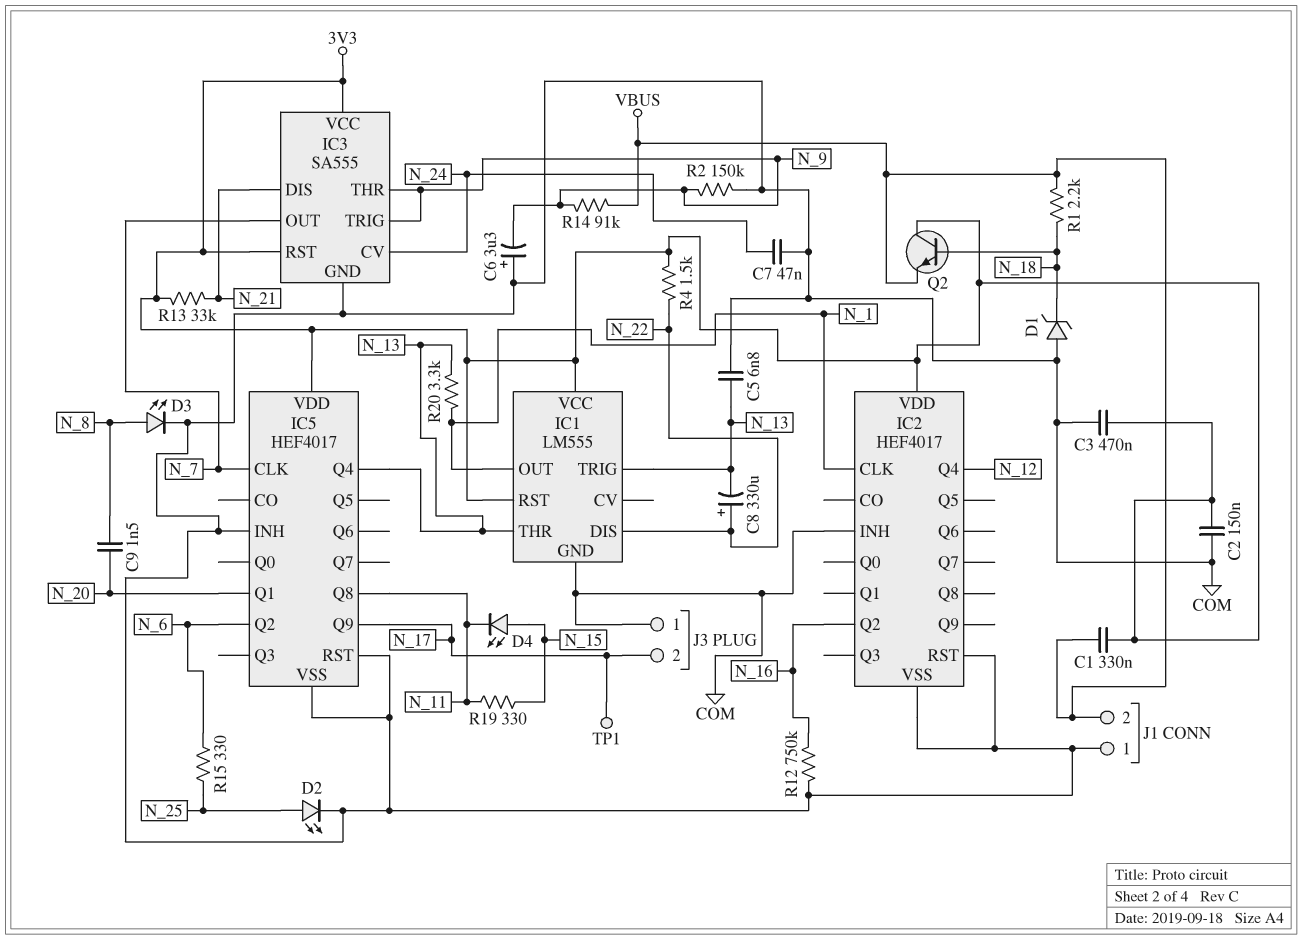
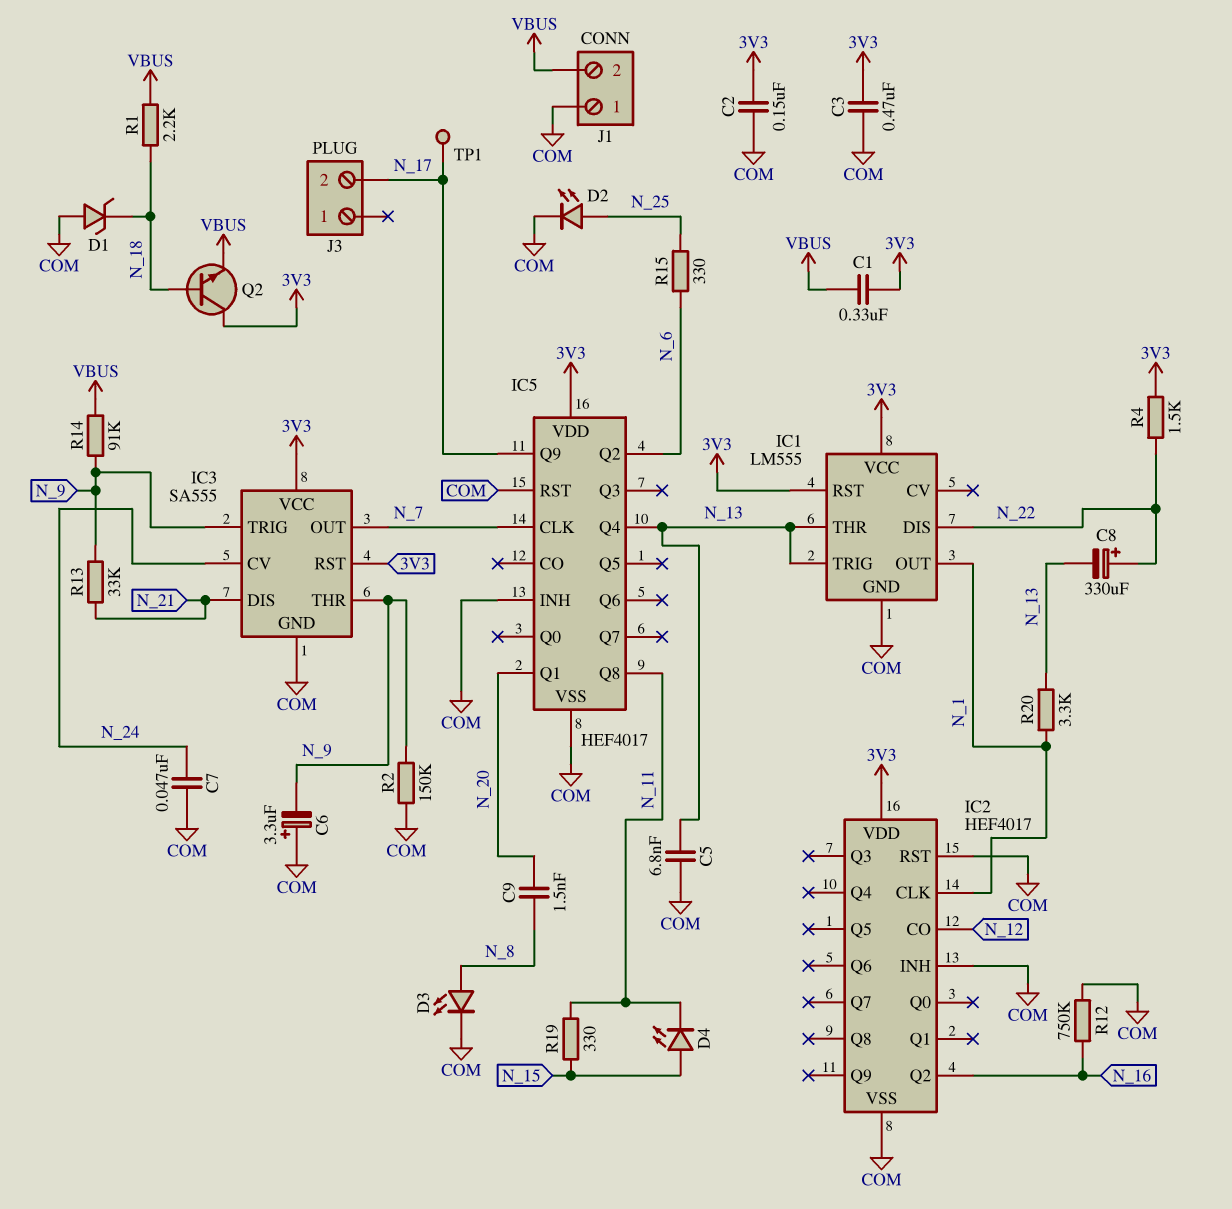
IC2 pin CO: none -> N_12
IC2 pin Q4: N_12 -> none
J3 pin 1: COM -> none
R13: 33k (3V3, N_21) -> 33k (N_9, N_21)

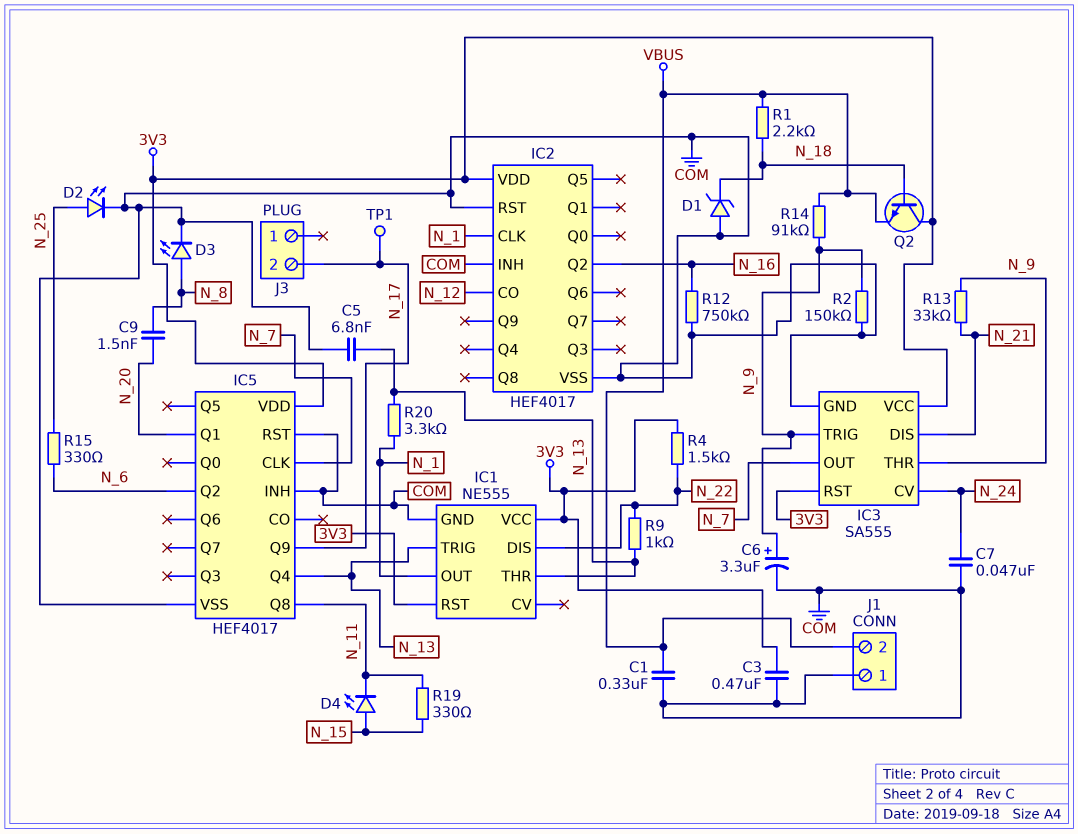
C1: 330nF (3V3, VBUS) -> 330nF (COM, VBUS)
C2: 150nF (3V3, COM) -> none
C6: 3.3uF (plus COM, minus N_9) -> 3.3uF (plus N_9, minus COM)
C8: 330uF (plus N_22, minus N_13) -> none
IC1: LM555 -> NE555
R9: none -> 1k (N_13, N_22)

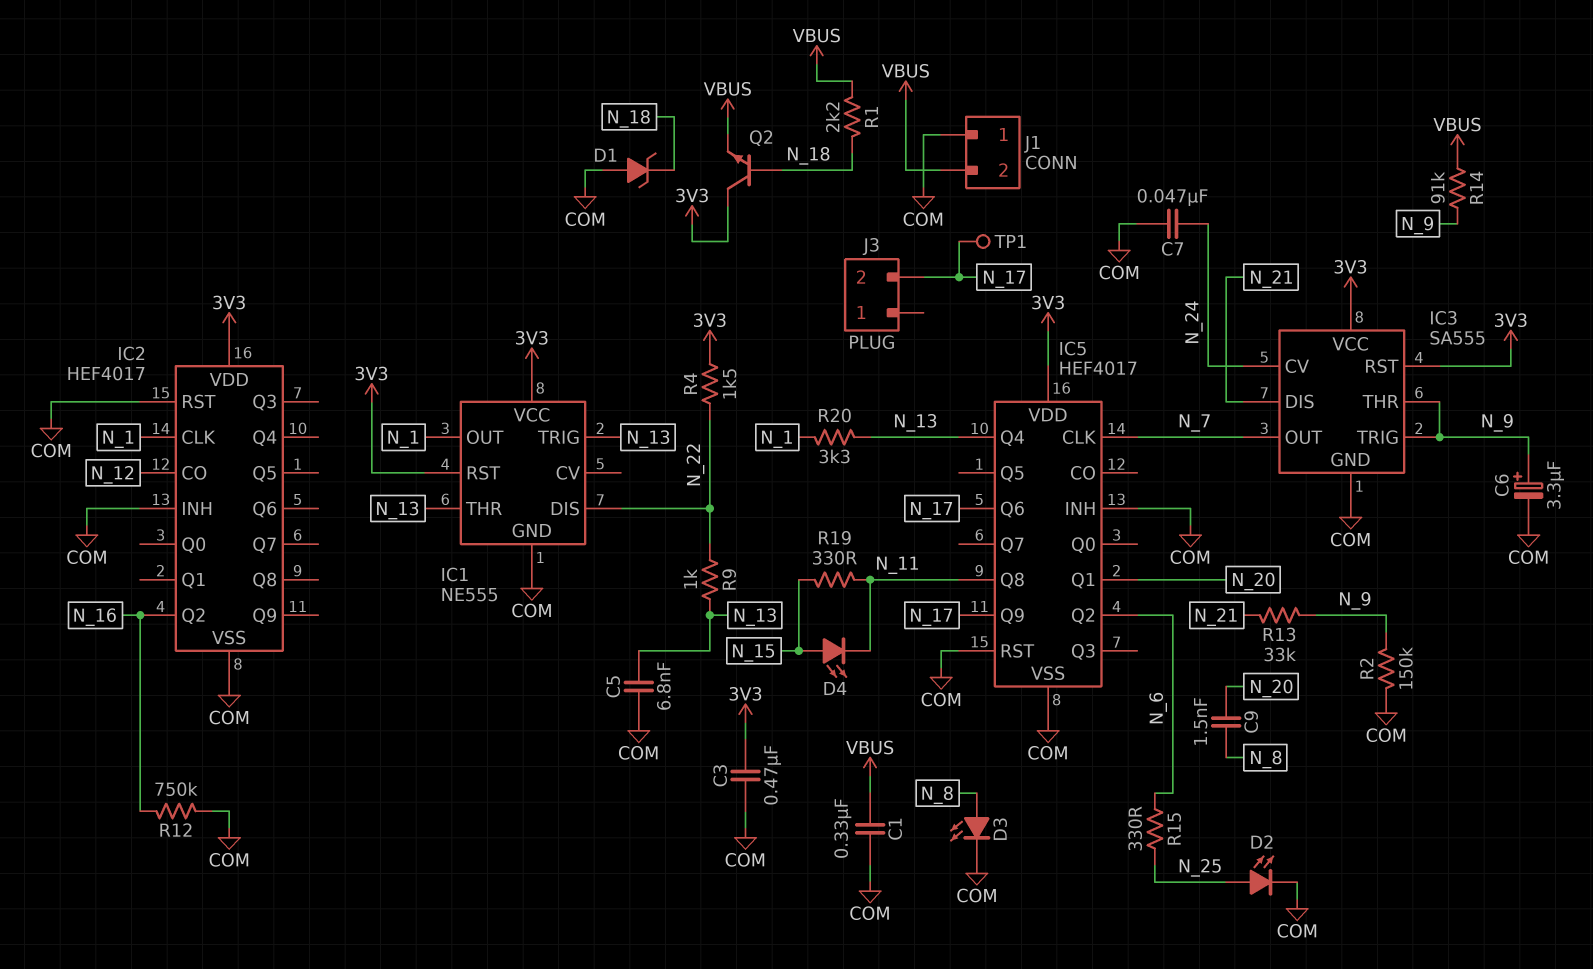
IC5 pin Q6: none -> N_17

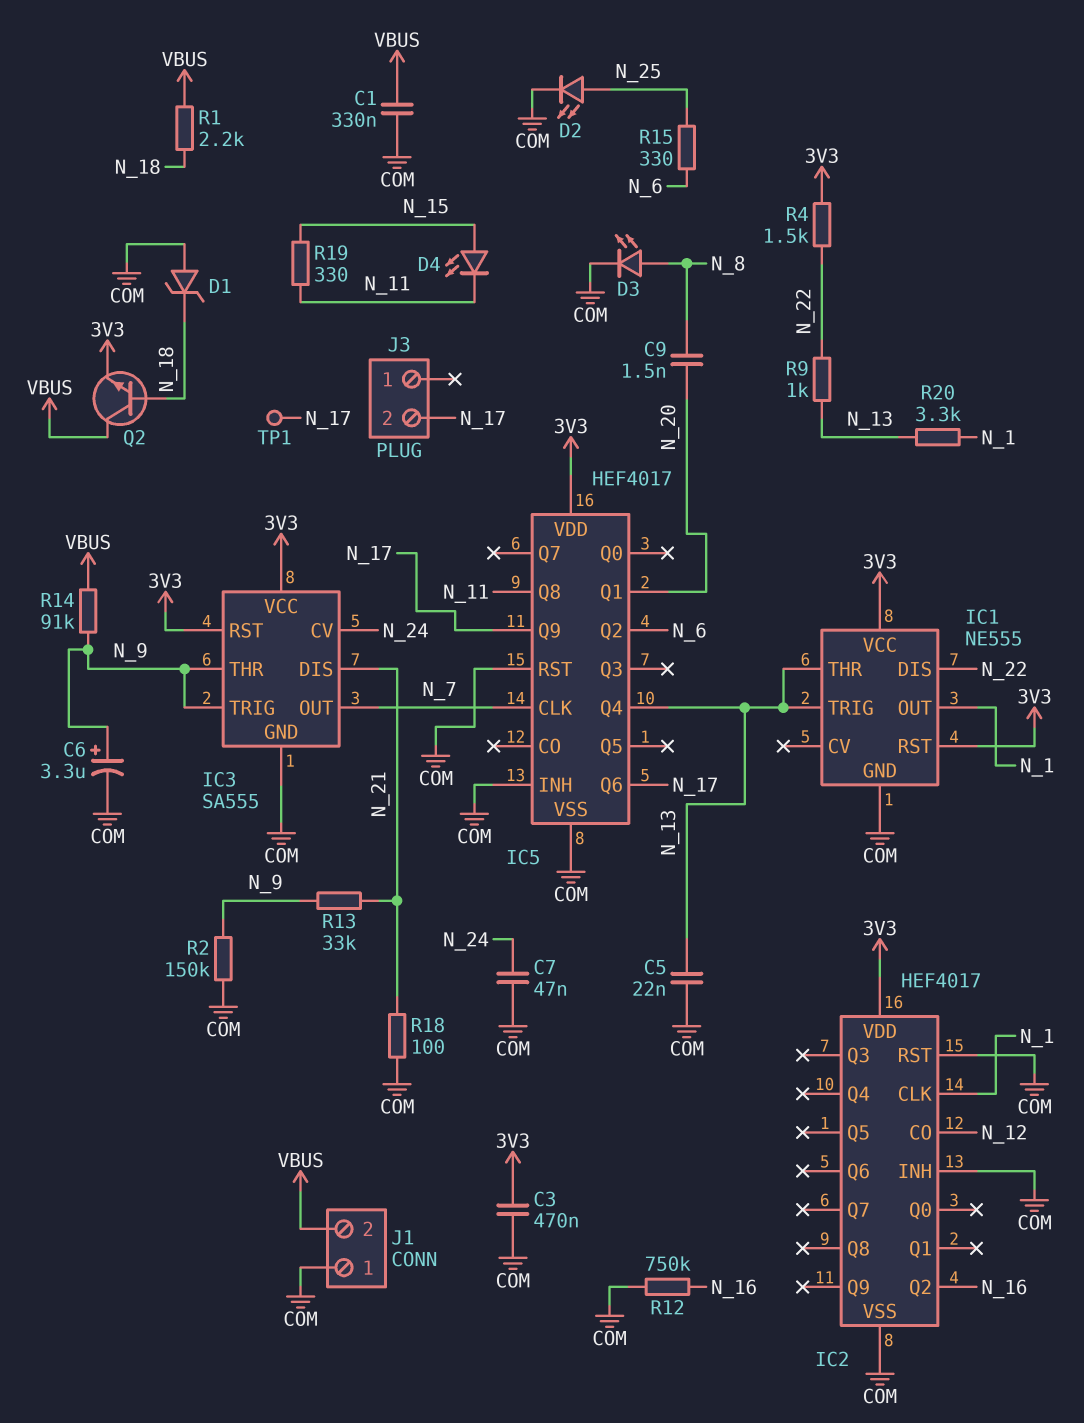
C5: 6.8nF (COM, N_13) -> 22nF (COM, N_13)
Q2: NPN (B N_18, C 3V3, E VBUS) -> NPN (B N_18, C VBUS, E 3V3)
R18: none -> 100 (COM, N_21)

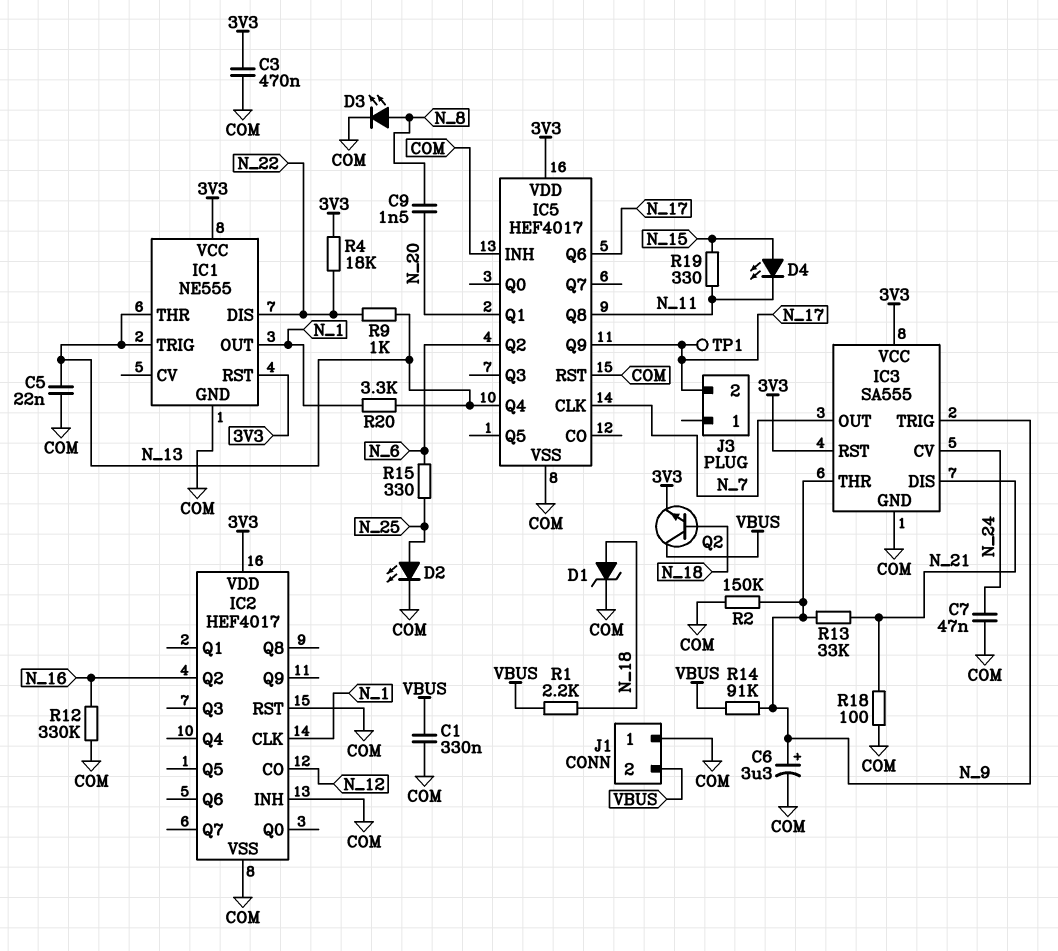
D1: zener (A COM, K N_18) -> zener (A N_18, K COM)
R4: 1.5k (3V3, N_22) -> 18k (3V3, N_22)
R12: 750k (COM, N_16) -> 330k (COM, N_16)

